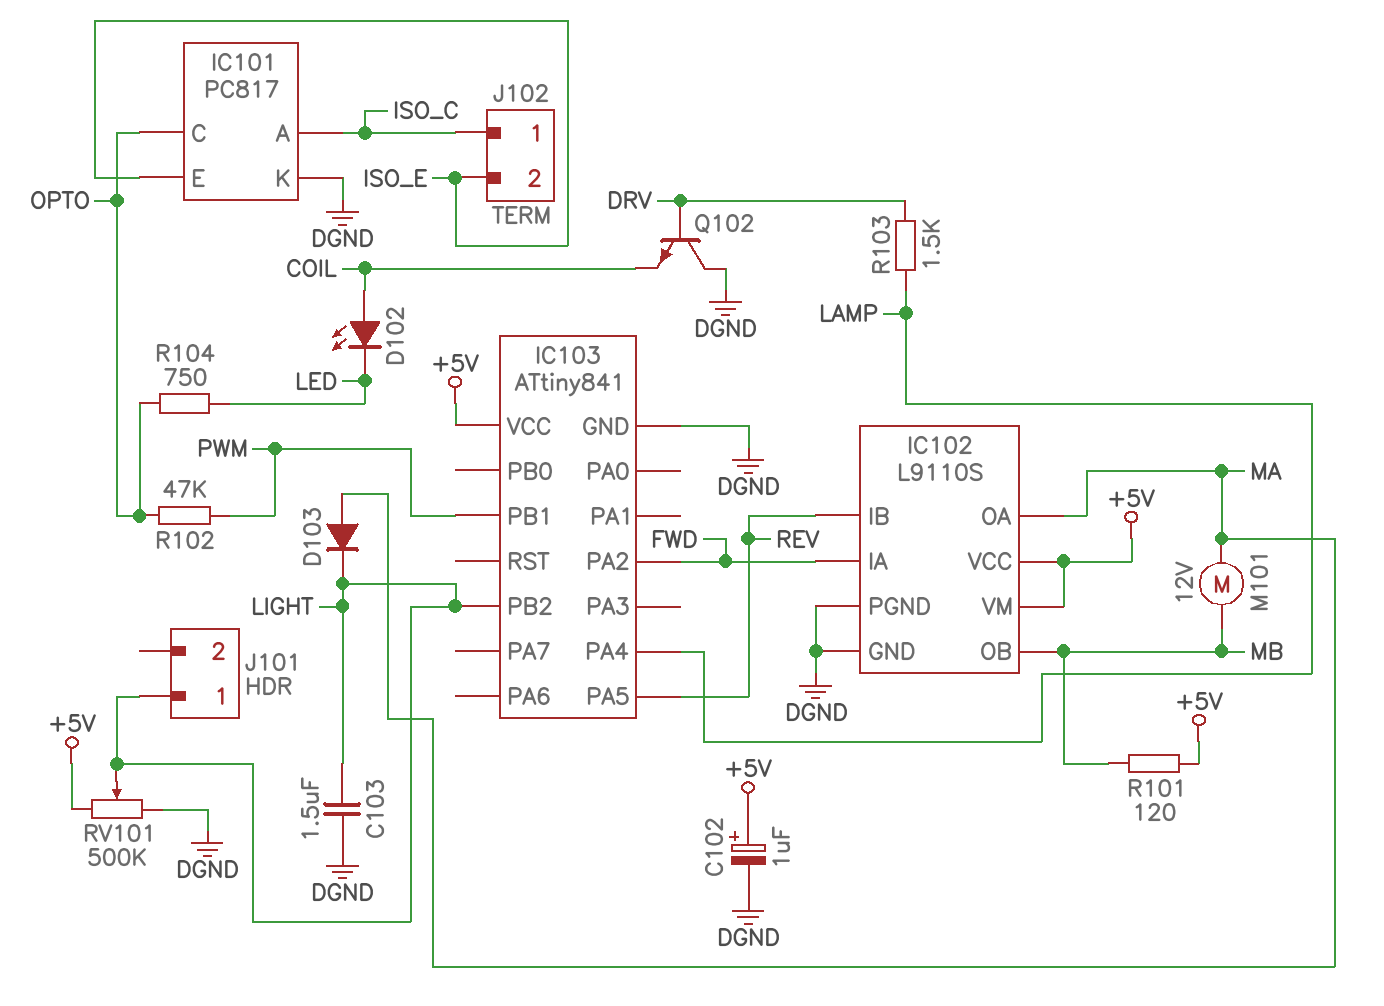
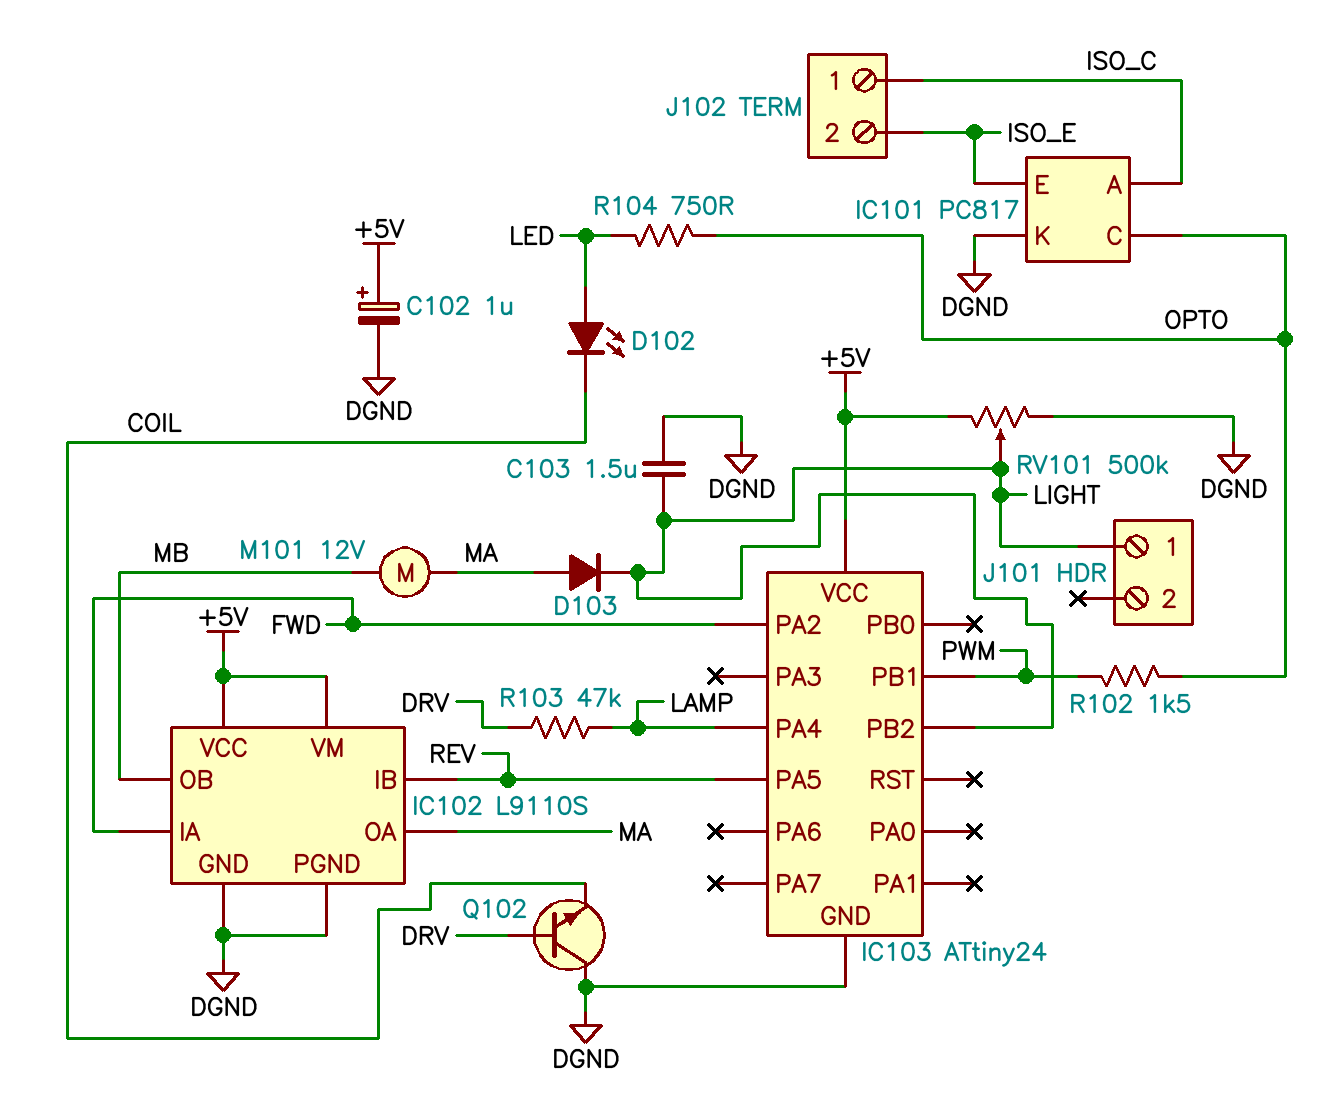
D102: LED (A COIL, K LED) -> LED (A LED, K COIL)
IC103: ATtiny841 -> ATtiny24
R101: 120 (+5V, MB) -> none
R102: 47k (OPTO, PWM) -> 1.5k (OPTO, PWM)
R103: 1.5k (DRV, LAMP) -> 47k (DRV, LAMP)

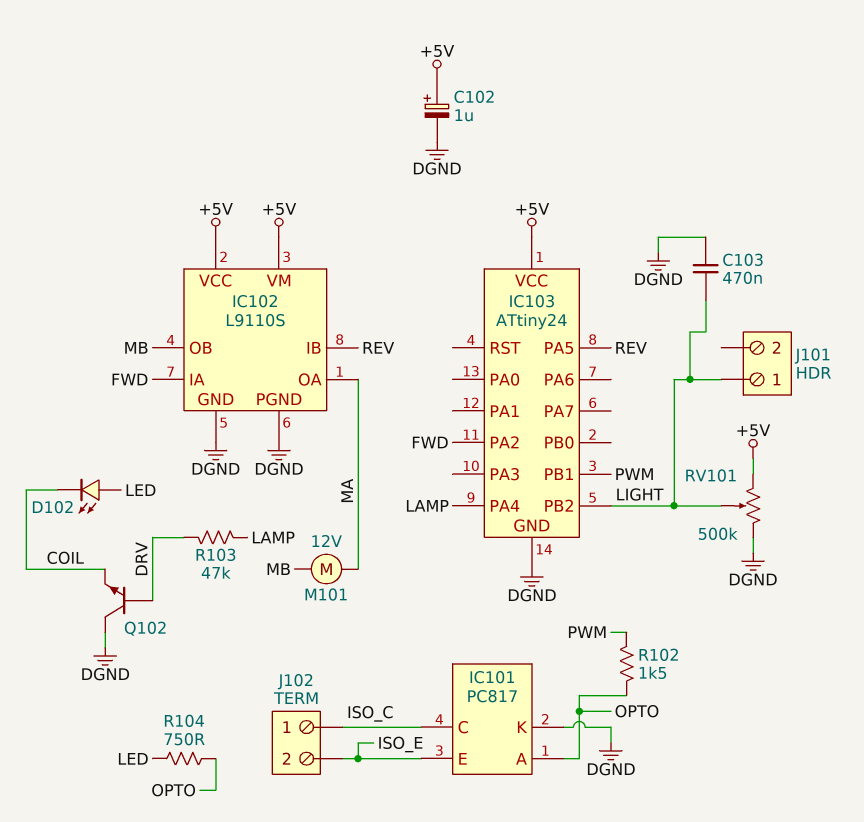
C103: 1.5uF (DGND, LIGHT) -> 470nF (DGND, LIGHT)
D103: diode (A MA, K LIGHT) -> none
IC101 pin A: ISO_C -> OPTO
IC101 pin C: OPTO -> ISO_C

